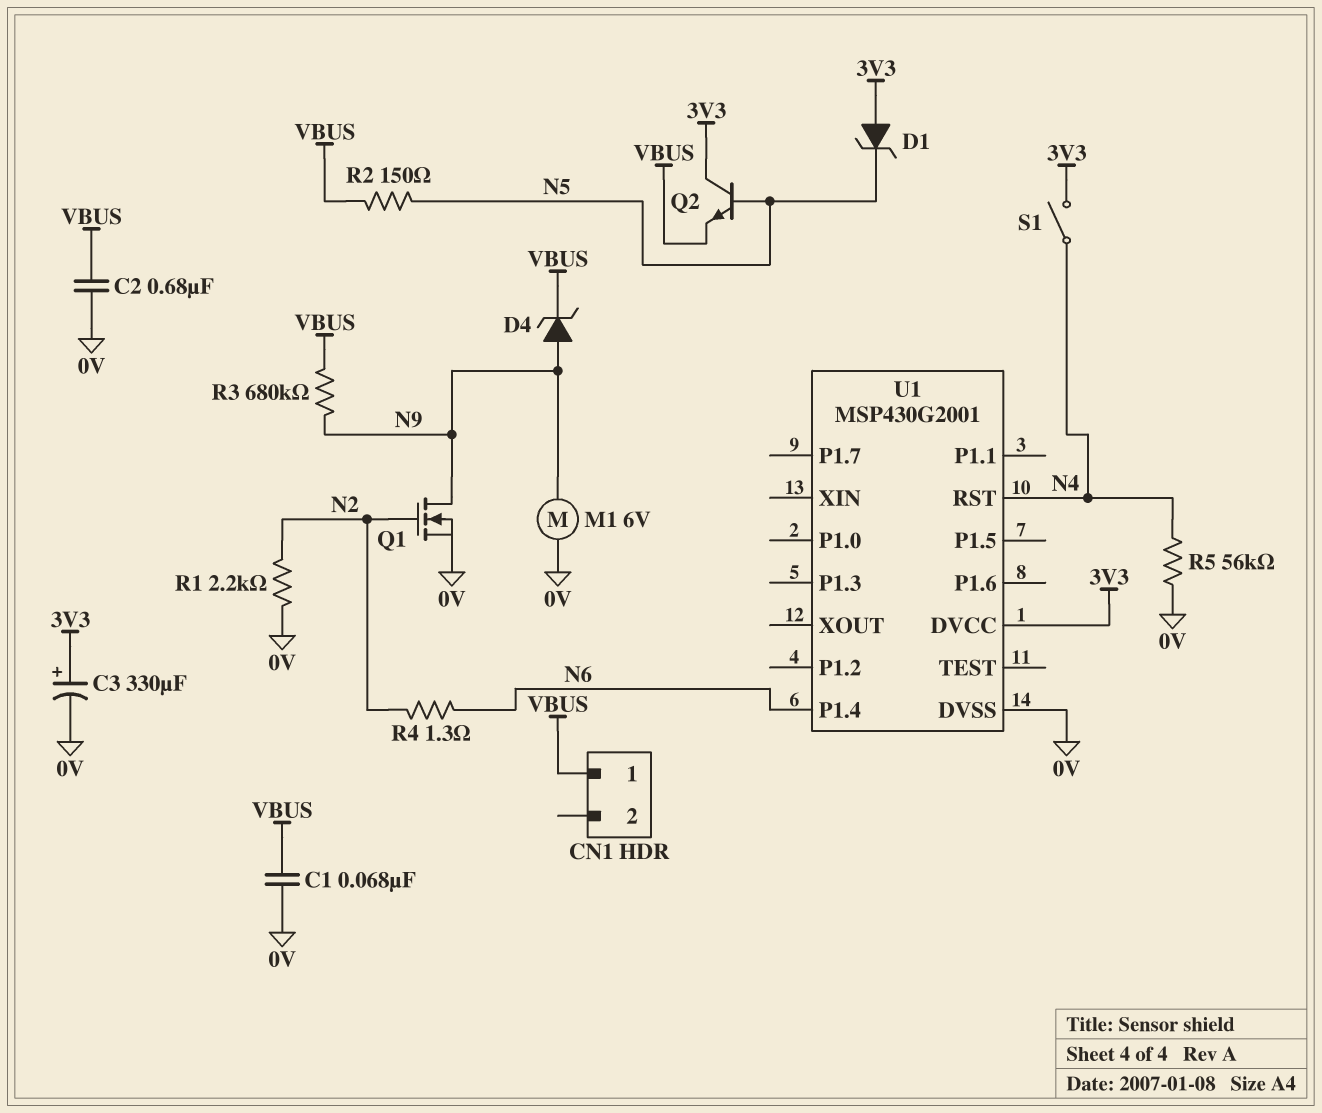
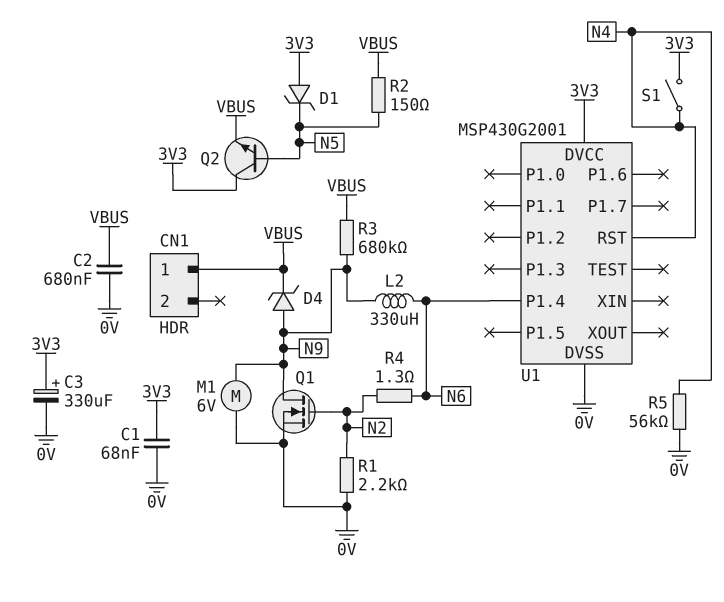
C1: 68nF (0V, VBUS) -> 68nF (0V, 3V3)
L2: none -> 330uH (N6, N9)

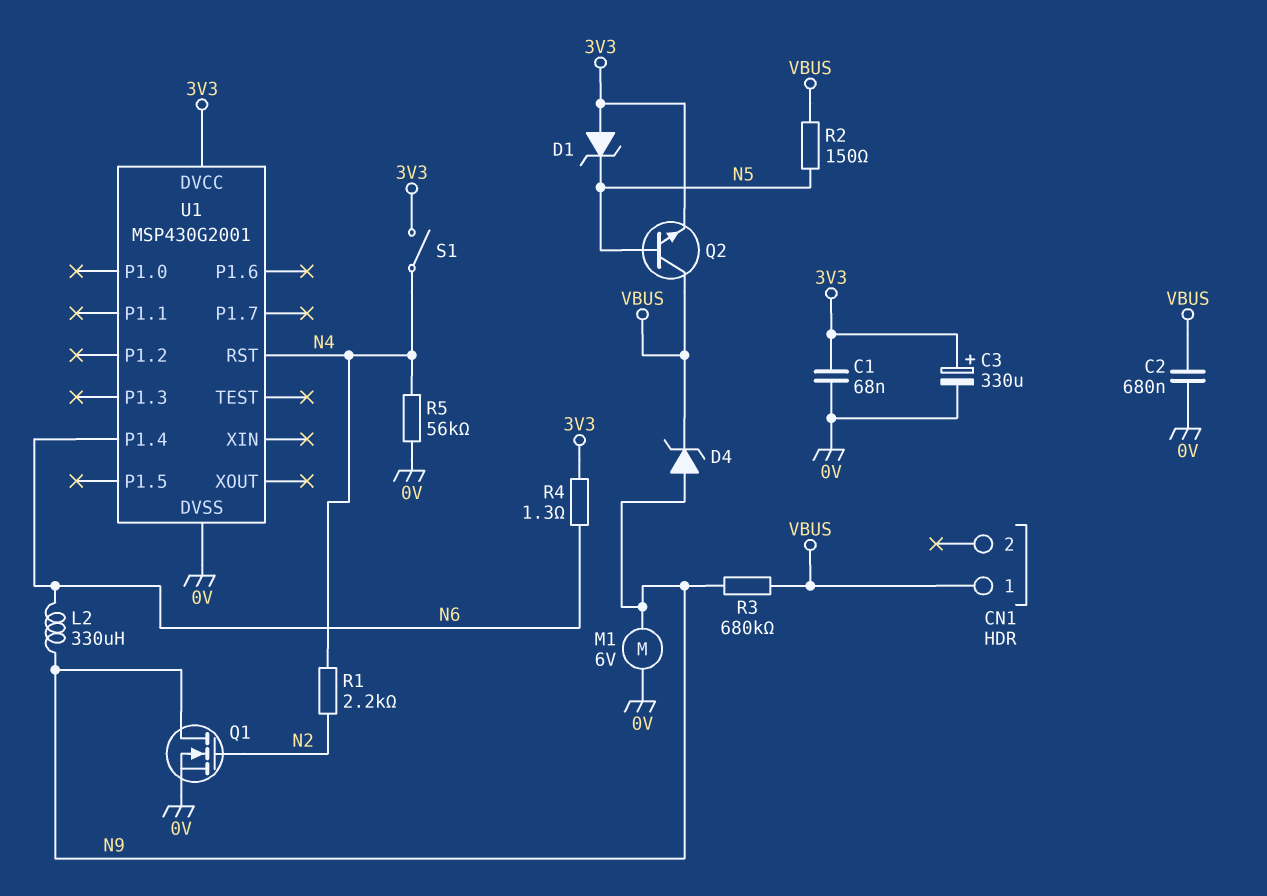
Q2: NPN (B N5, C 3V3, E VBUS) -> NPN (B N5, C VBUS, E 3V3)
R1: 2.2k (0V, N2) -> 2.2k (N2, N4)
R4: 1.3 (N2, N6) -> 1.3 (3V3, N6)

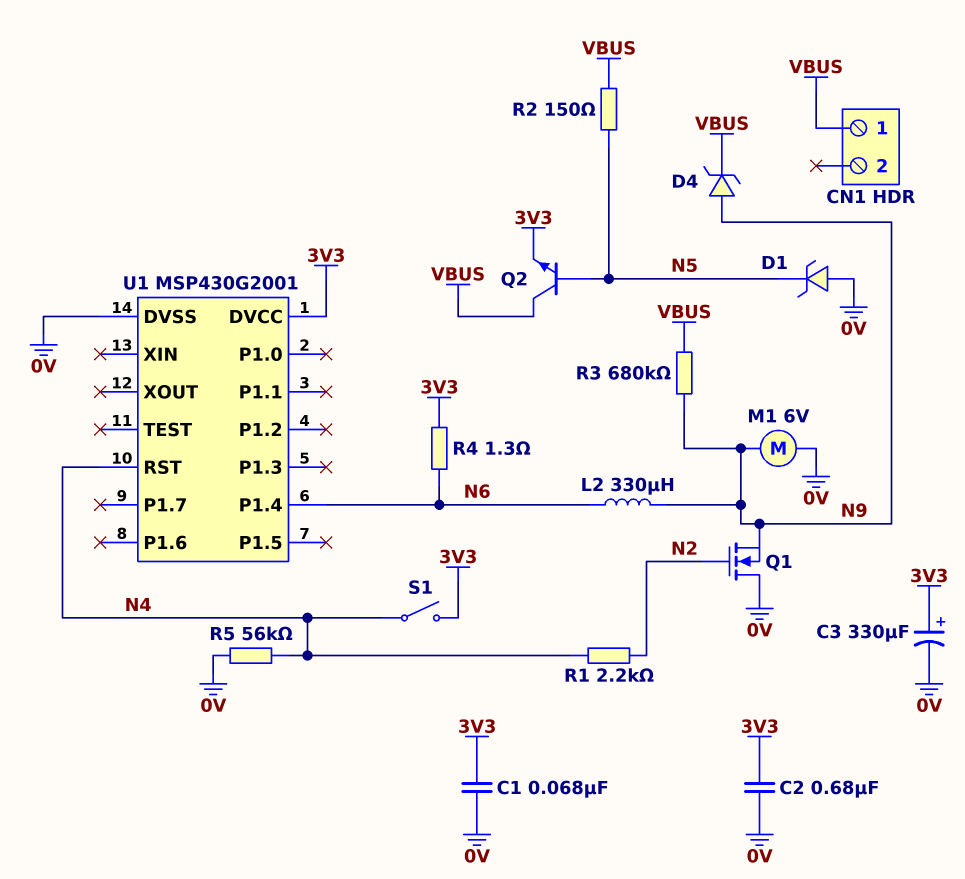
C2: 680nF (0V, VBUS) -> 680nF (0V, 3V3)
D1: zener (A 3V3, K N5) -> zener (A 0V, K N5)
Q1: NMOS (G N2, D N9, S 0V) -> NMOS (G N2, D 0V, S N9)

